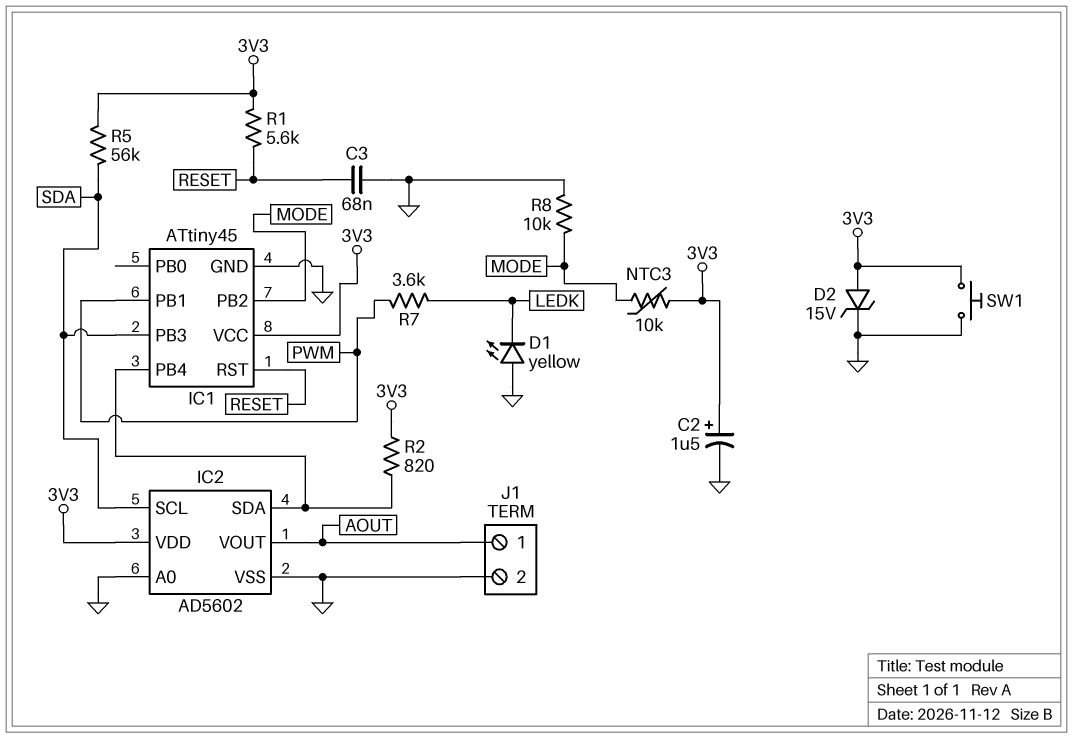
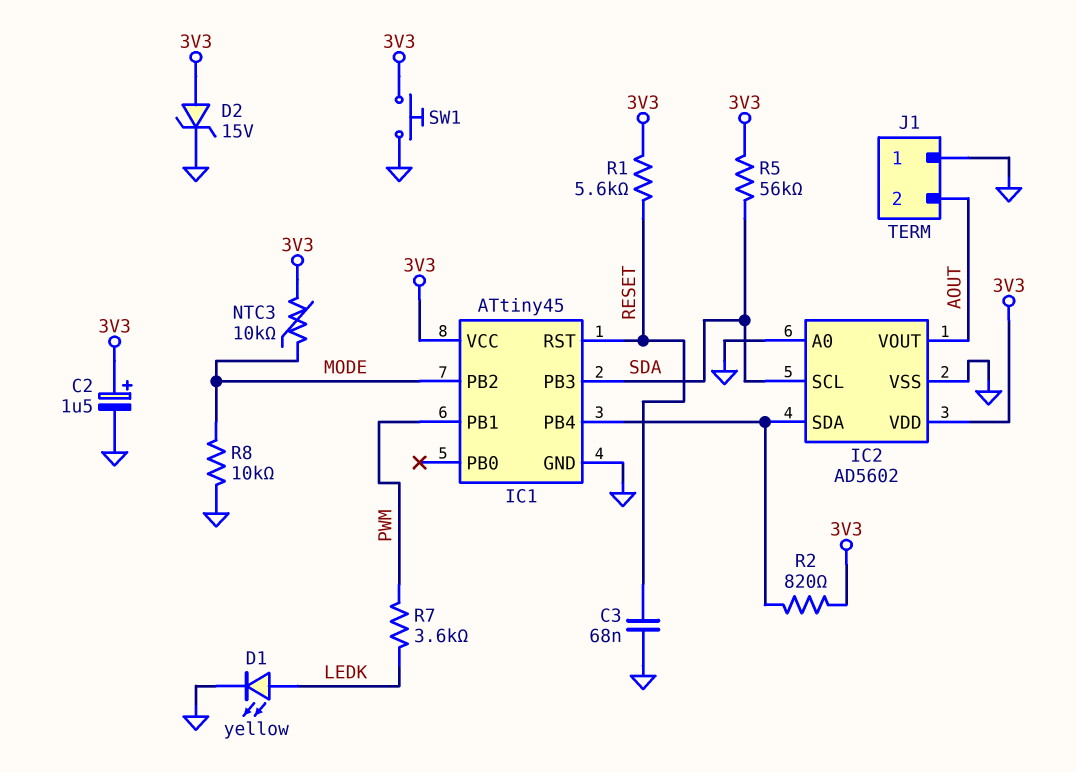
D1: LED yellow (A GND, K LEDK) -> LED yellow (A LEDK, K GND)
J1 pin 1: AOUT -> GND
J1 pin 2: GND -> AOUT

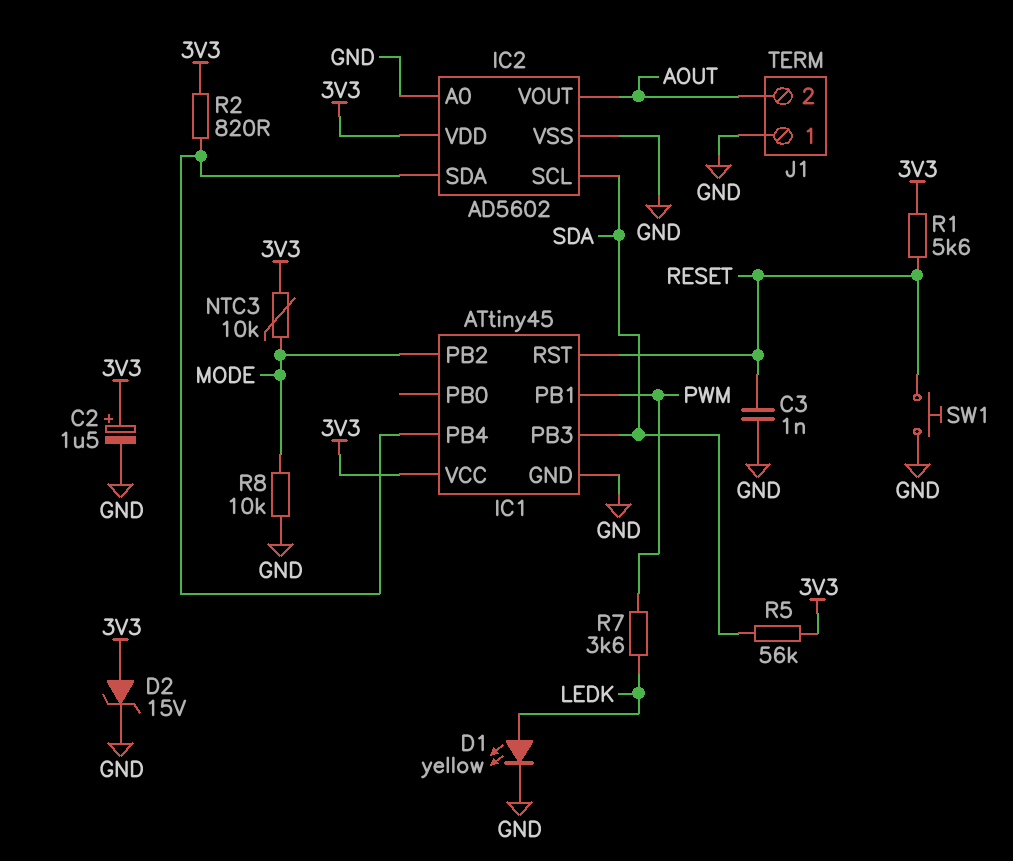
C3: 68nF (GND, RESET) -> 1nF (GND, RESET)
SW1: button (3V3, GND) -> button (GND, RESET)

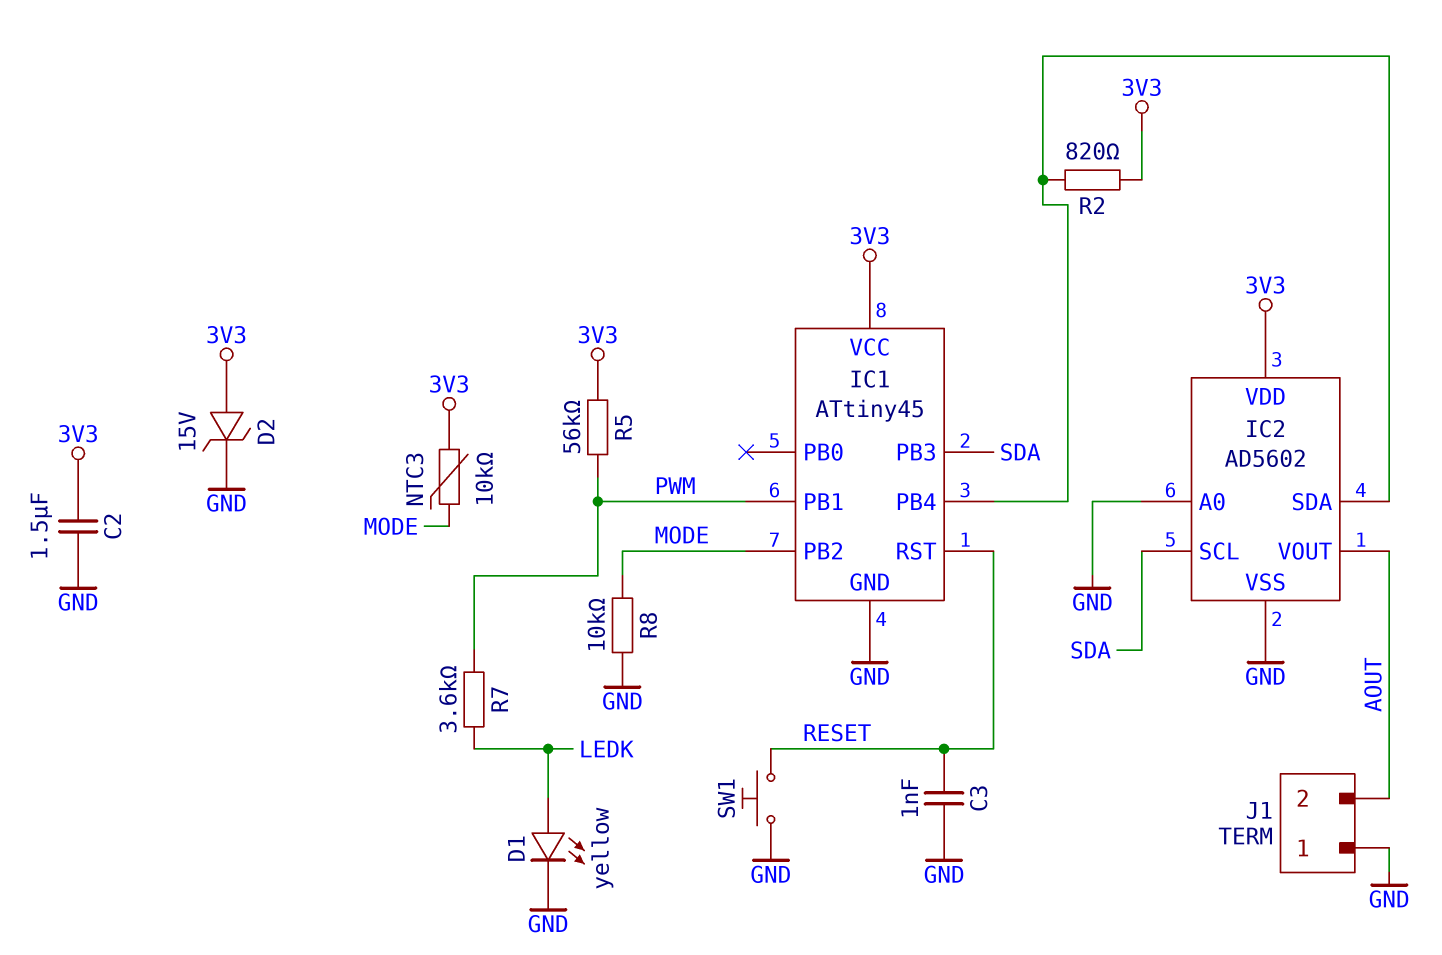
C2: 1.5uF (plus 3V3, minus GND) -> 1.5uF (3V3, GND)
R1: 5.6k (3V3, RESET) -> none
R5: 56k (3V3, SDA) -> 56k (3V3, PWM)

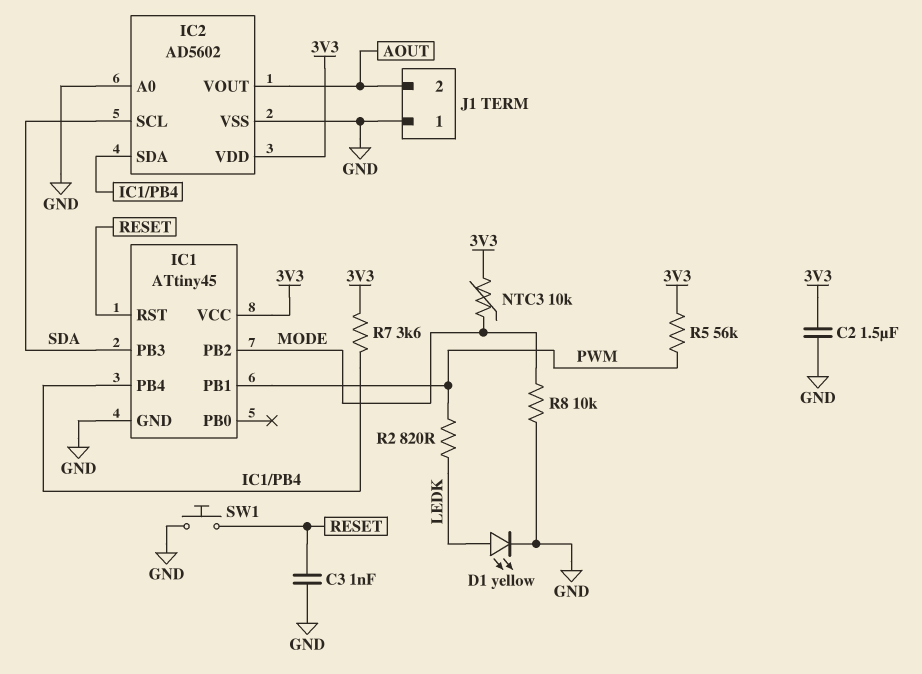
D2: zener 15V (A 3V3, K GND) -> none
R2: 820 (3V3, IC1/PB4) -> 820 (LEDK, PWM)
R7: 3.6k (LEDK, PWM) -> 3.6k (3V3, IC1/PB4)

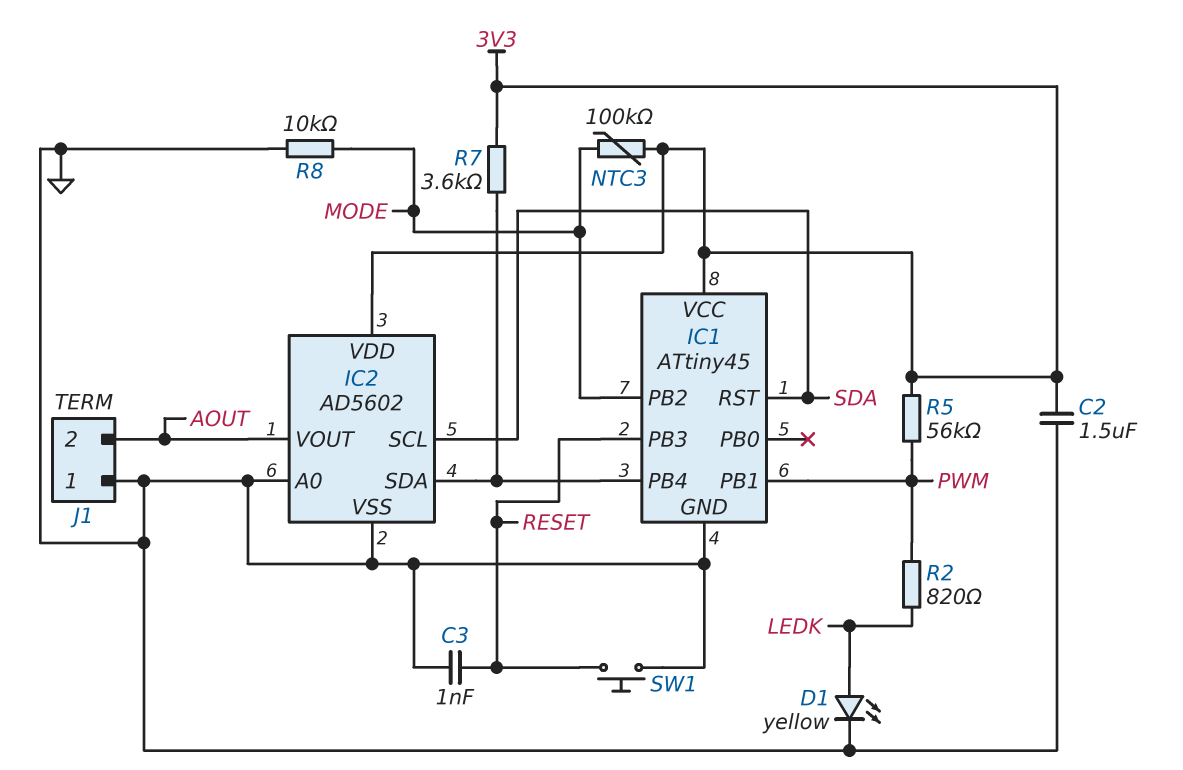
IC1 pin PB3: SDA -> RESET
IC1 pin RST: RESET -> SDA
NTC3: 10k (3V3, MODE) -> 100k (3V3, MODE)

